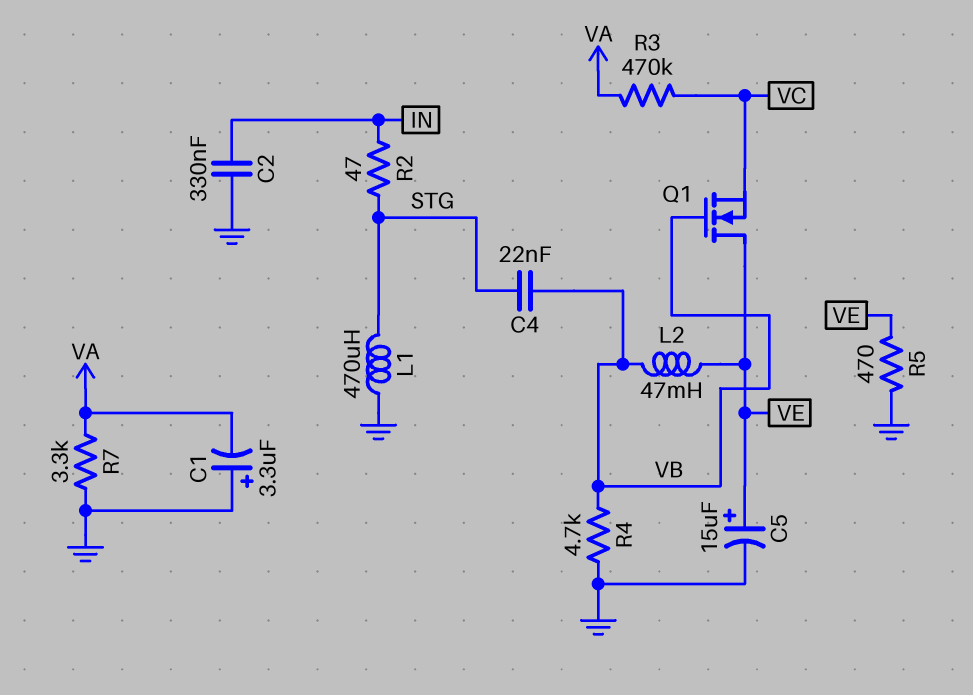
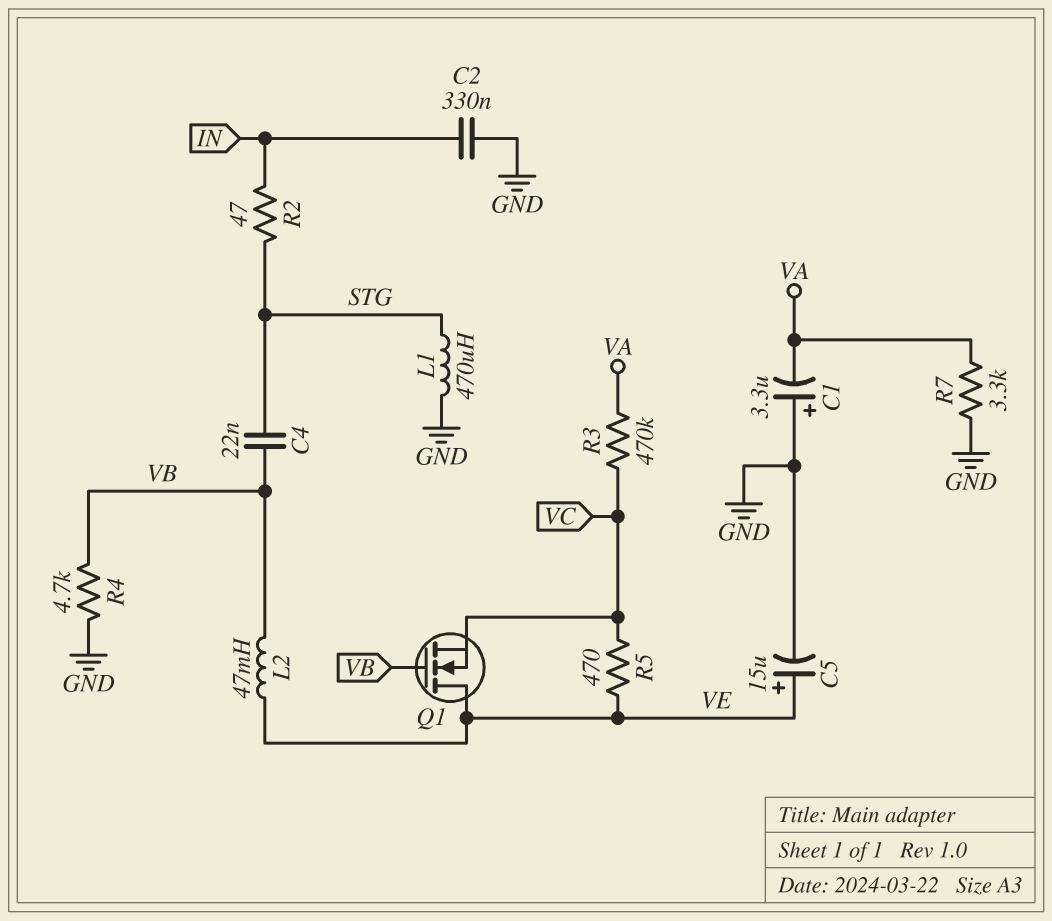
R5: 470 (GND, VE) -> 470 (VC, VE)

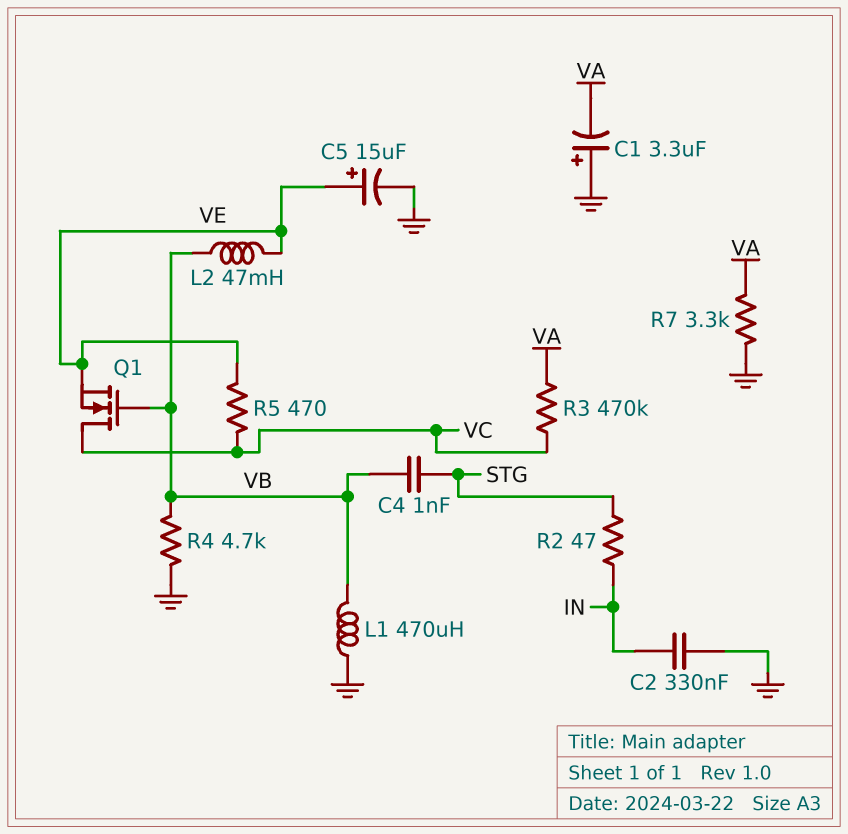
C4: 22nF (STG, VB) -> 1nF (STG, VB)
L1: 470uH (GND, STG) -> 470uH (GND, VB)
Q1: NMOS (G VB, D VE, S VC) -> NMOS (G VB, D VC, S VE)

